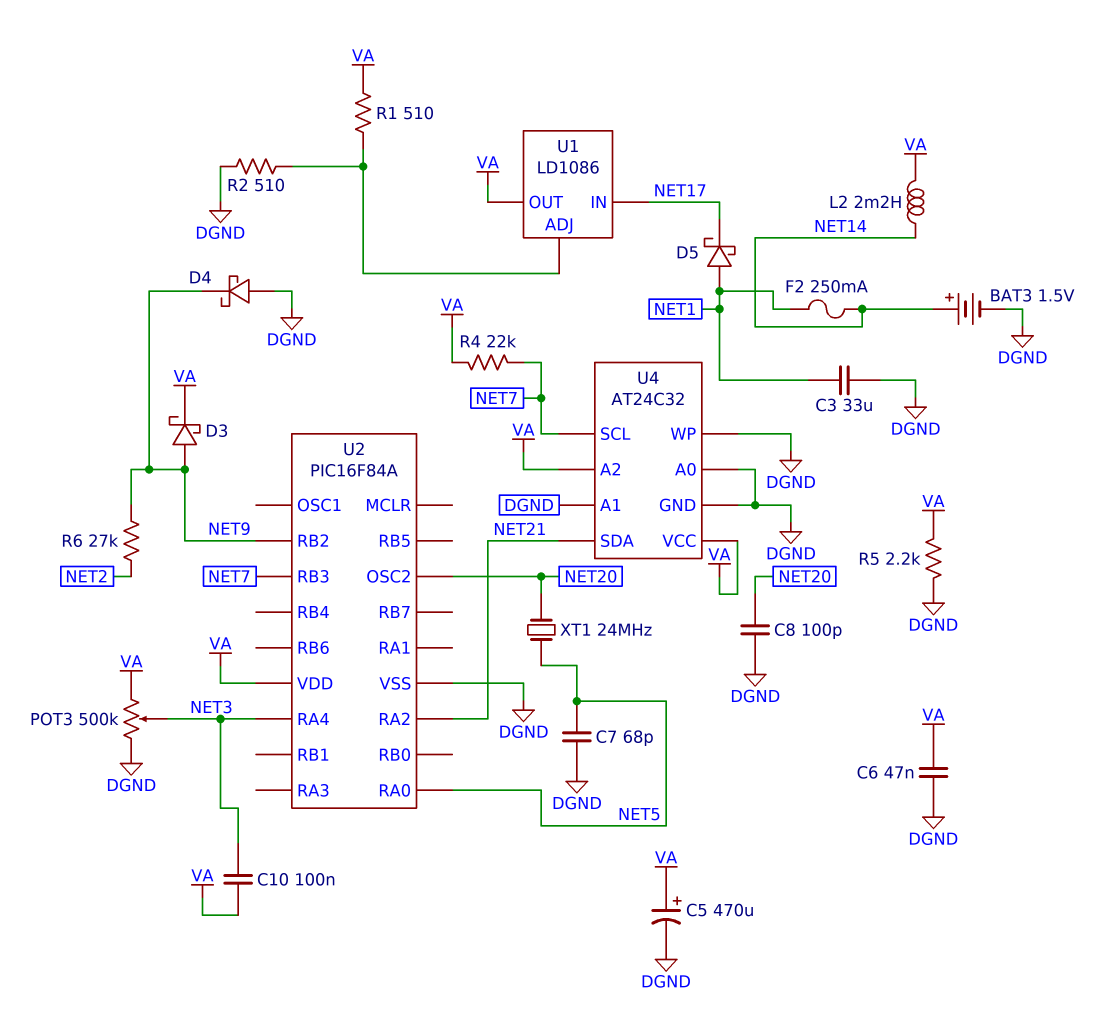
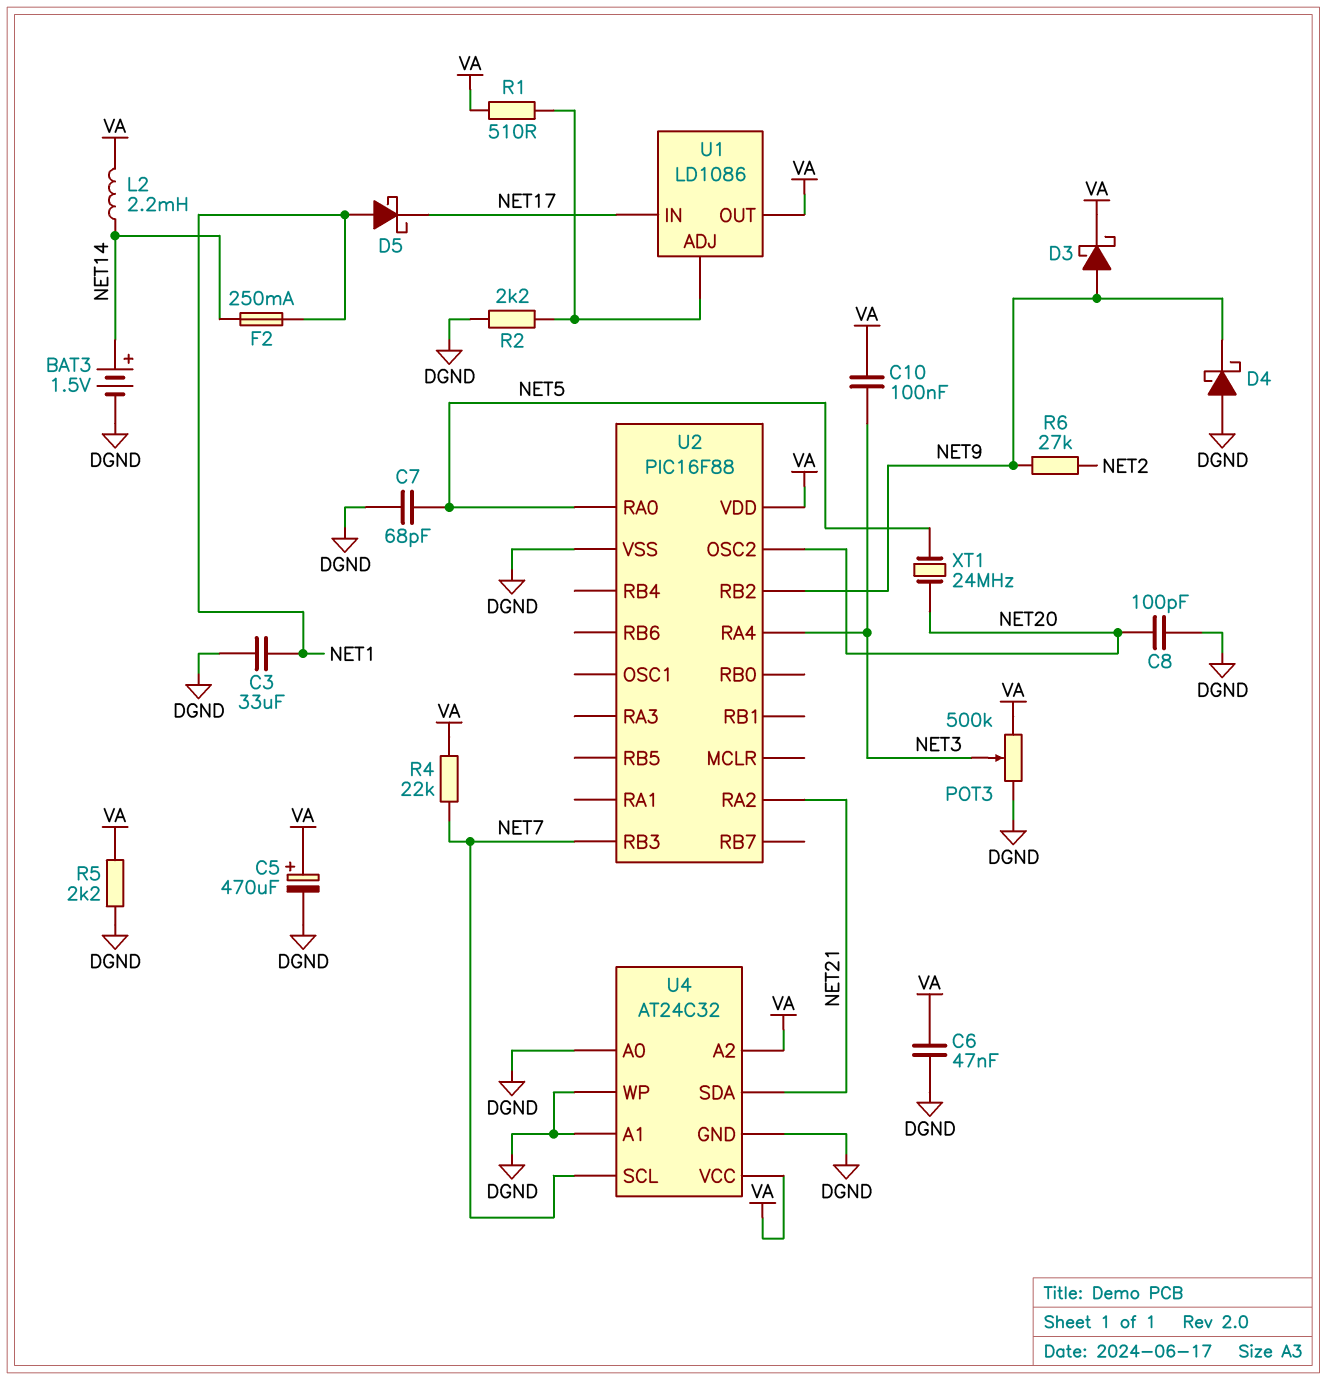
R2: 510 (DGND, U1/ADJ) -> 2.2k (DGND, U1/ADJ)
U2: PIC16F84A -> PIC16F88

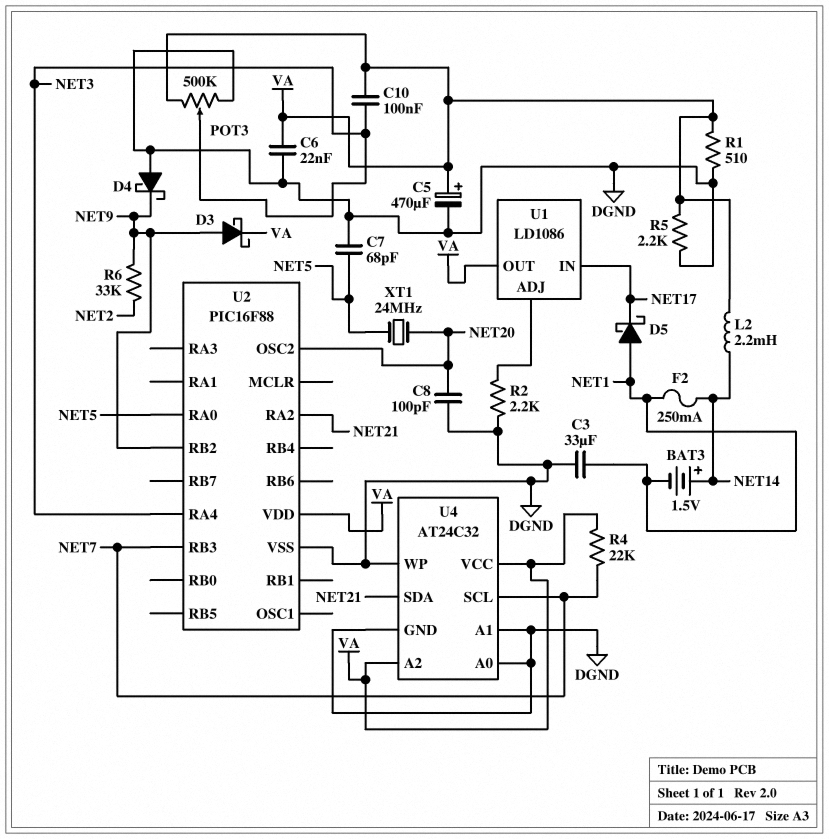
BAT3: 1.5V (plus NET14, minus DGND) -> 1.5V (plus NET14, minus NET1)
C6: 47nF (DGND, VA) -> 22nF (DGND, VA)
R1: 510 (U1/ADJ, VA) -> 510 (DGND, VA)
R6: 27k (NET2, NET9) -> 33k (NET2, NET9)

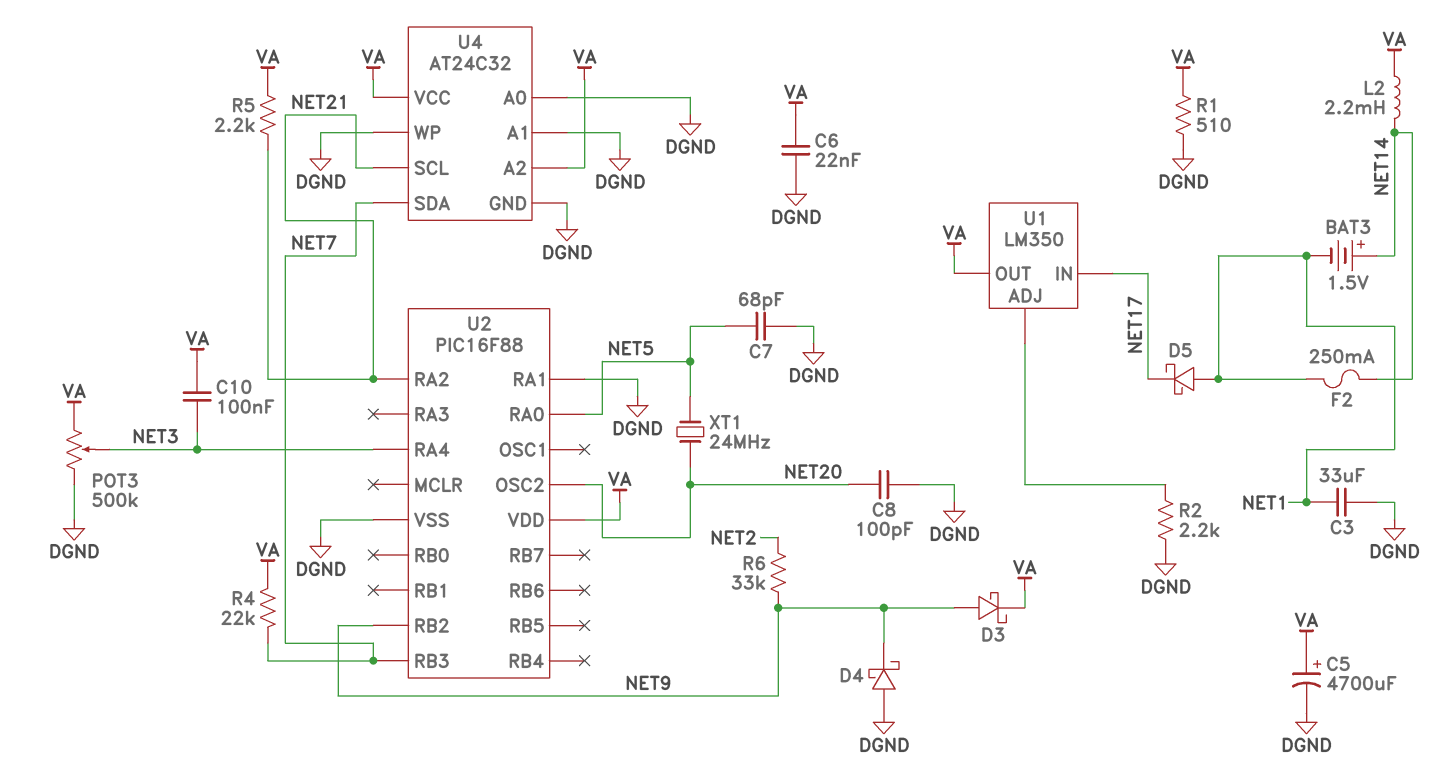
C5: 470uF (plus VA, minus DGND) -> 4700uF (plus VA, minus DGND)
R5: 2.2k (DGND, VA) -> 2.2k (NET21, VA)
U1: LD1086 -> LM350
U2 pin RA1: none -> DGND
U4 pin SCL: NET7 -> NET21
U4 pin SDA: NET21 -> NET7

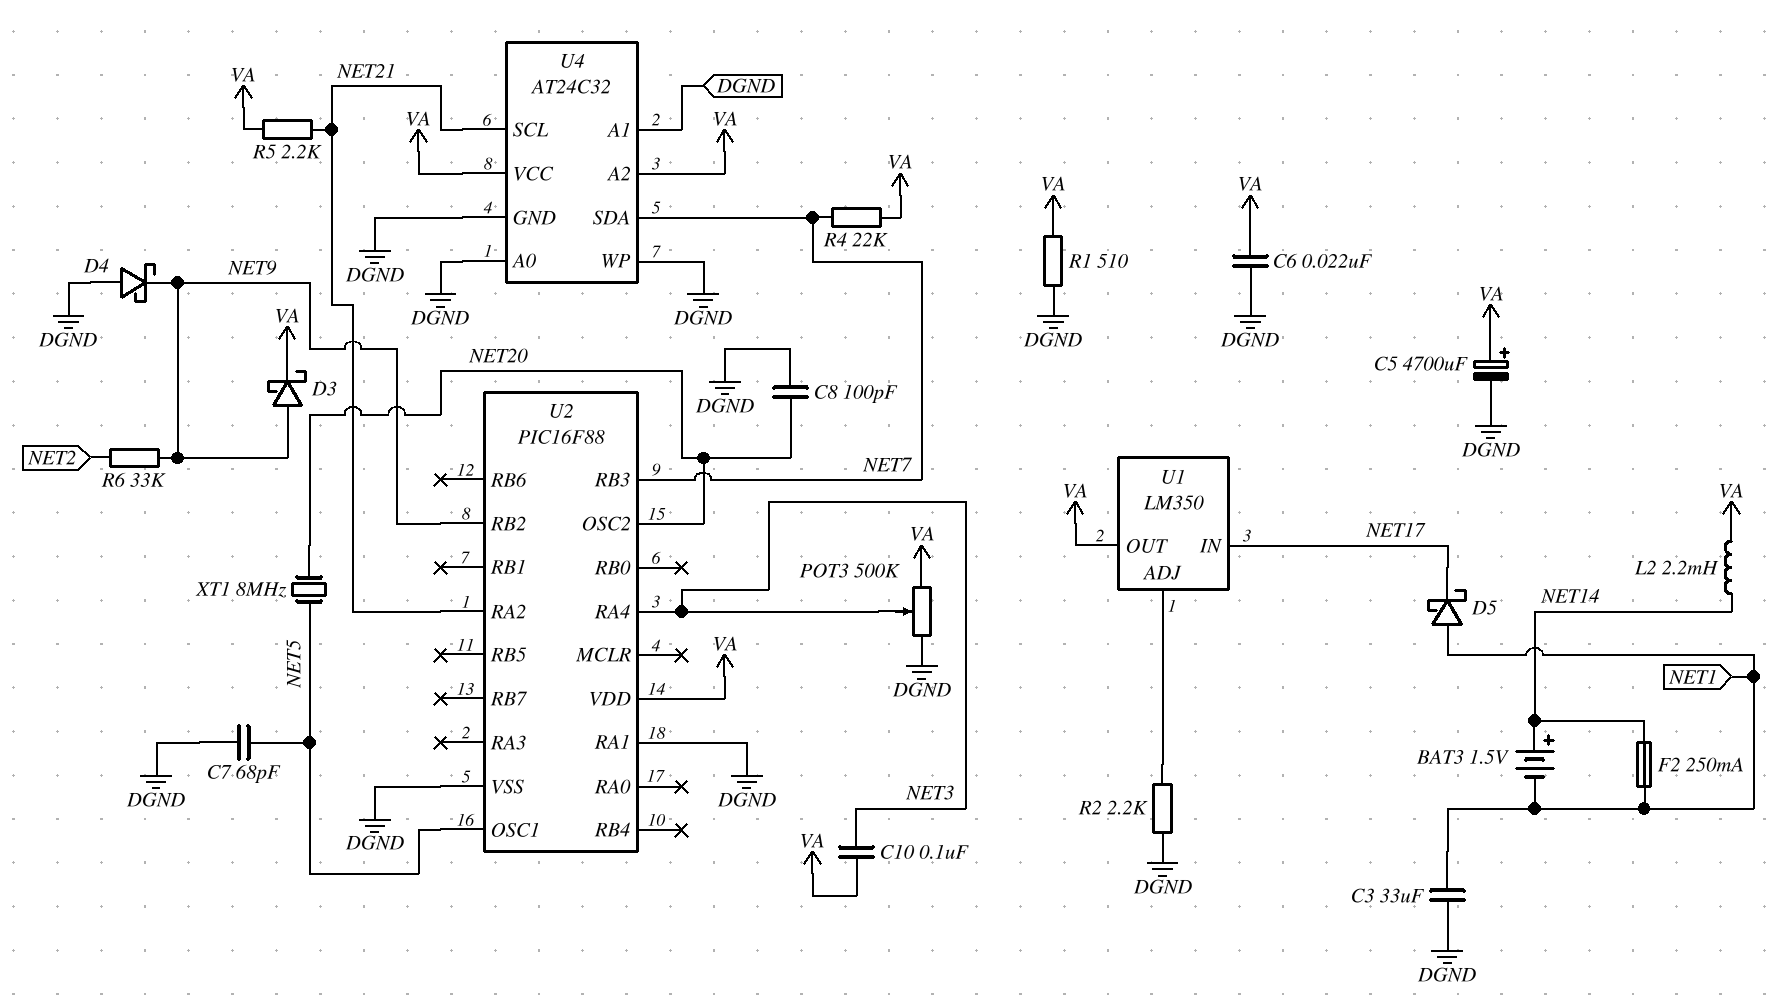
U2 pin OSC1: none -> NET5
U2 pin RA0: NET5 -> none
XT1: 24MHz (NET5, NET20) -> 8MHz (NET5, NET20)

